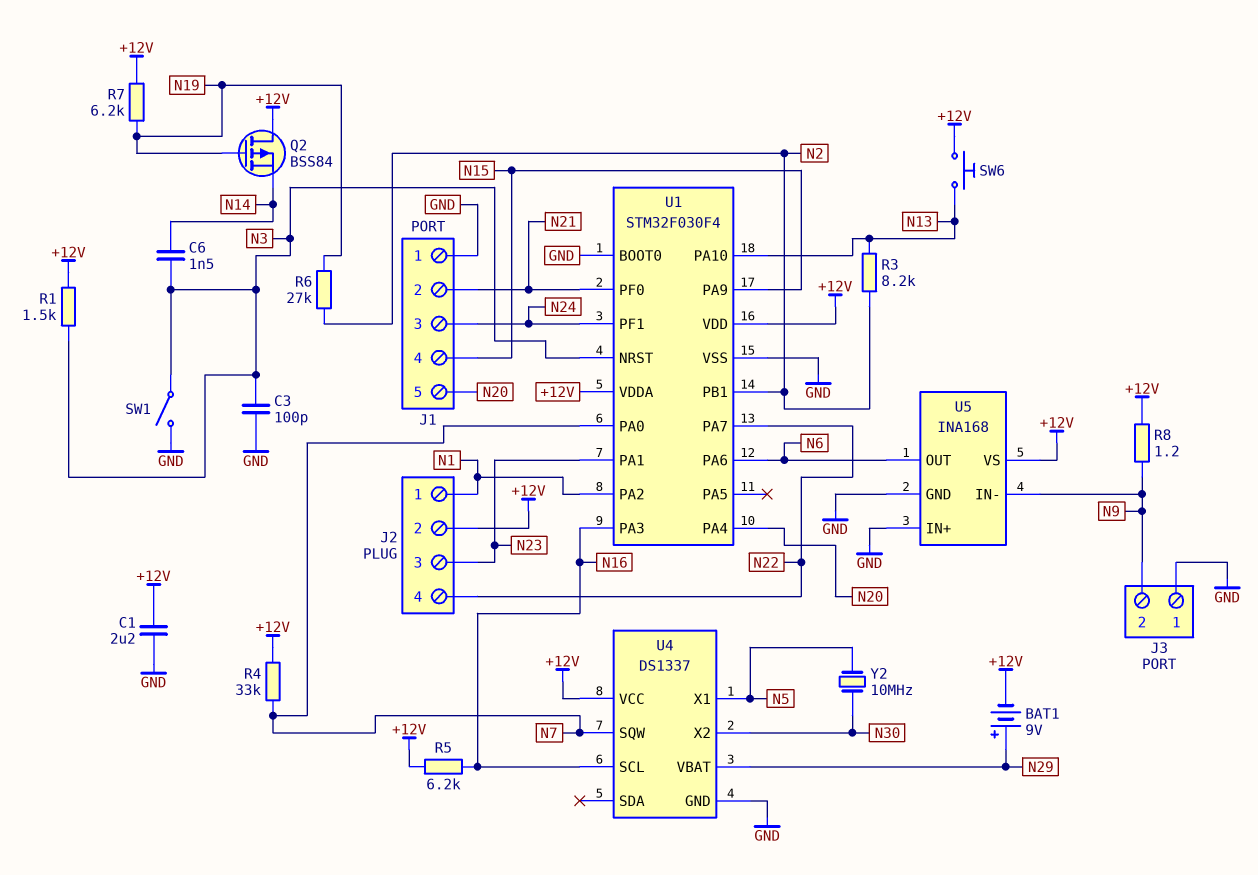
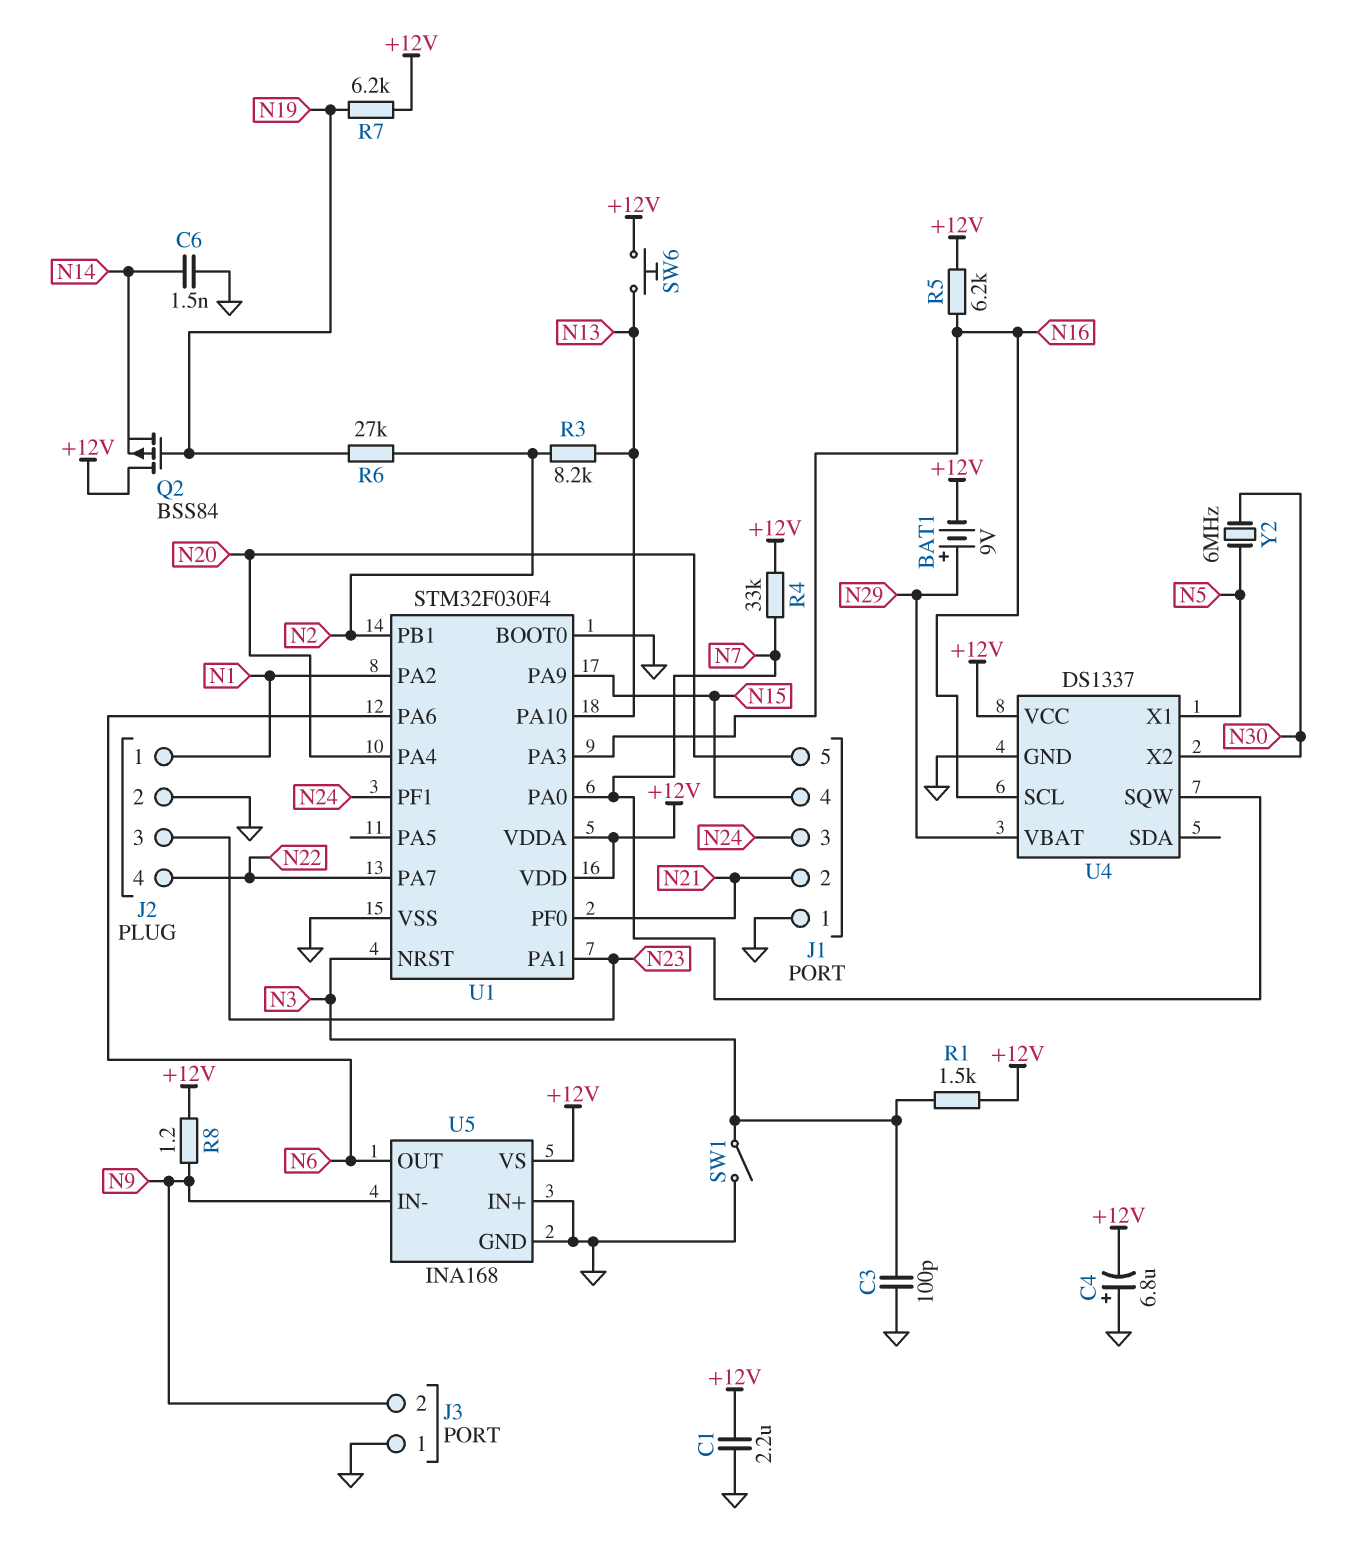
C4: none -> 6.8uF (plus GND, minus +12V)
C6: 1.5nF (N3, N14) -> 1.5nF (GND, N14)
J2 pin 2: +12V -> GND
Y2: 10MHz (N5, N30) -> 6MHz (N5, N30)

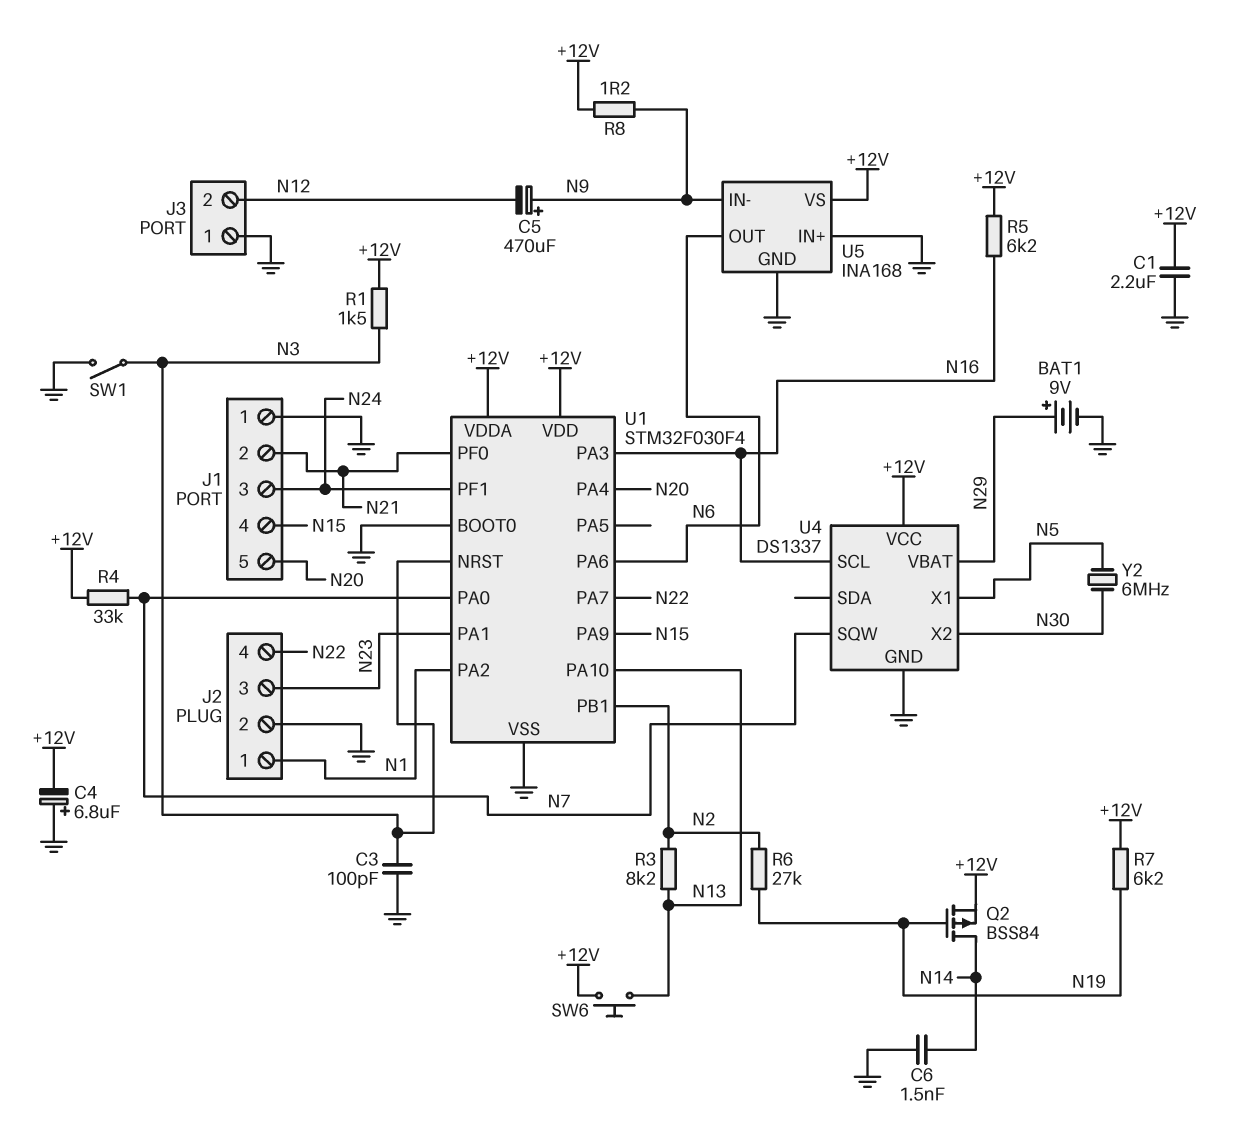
BAT1: 9V (plus N29, minus +12V) -> 9V (plus N29, minus GND)
C5: none -> 470uF (plus N9, minus N12)
J3 pin 2: N9 -> N12
Q2: PMOS BSS84 (G N19, D +12V, S N14) -> PMOS BSS84 (G N19, D N14, S +12V)

